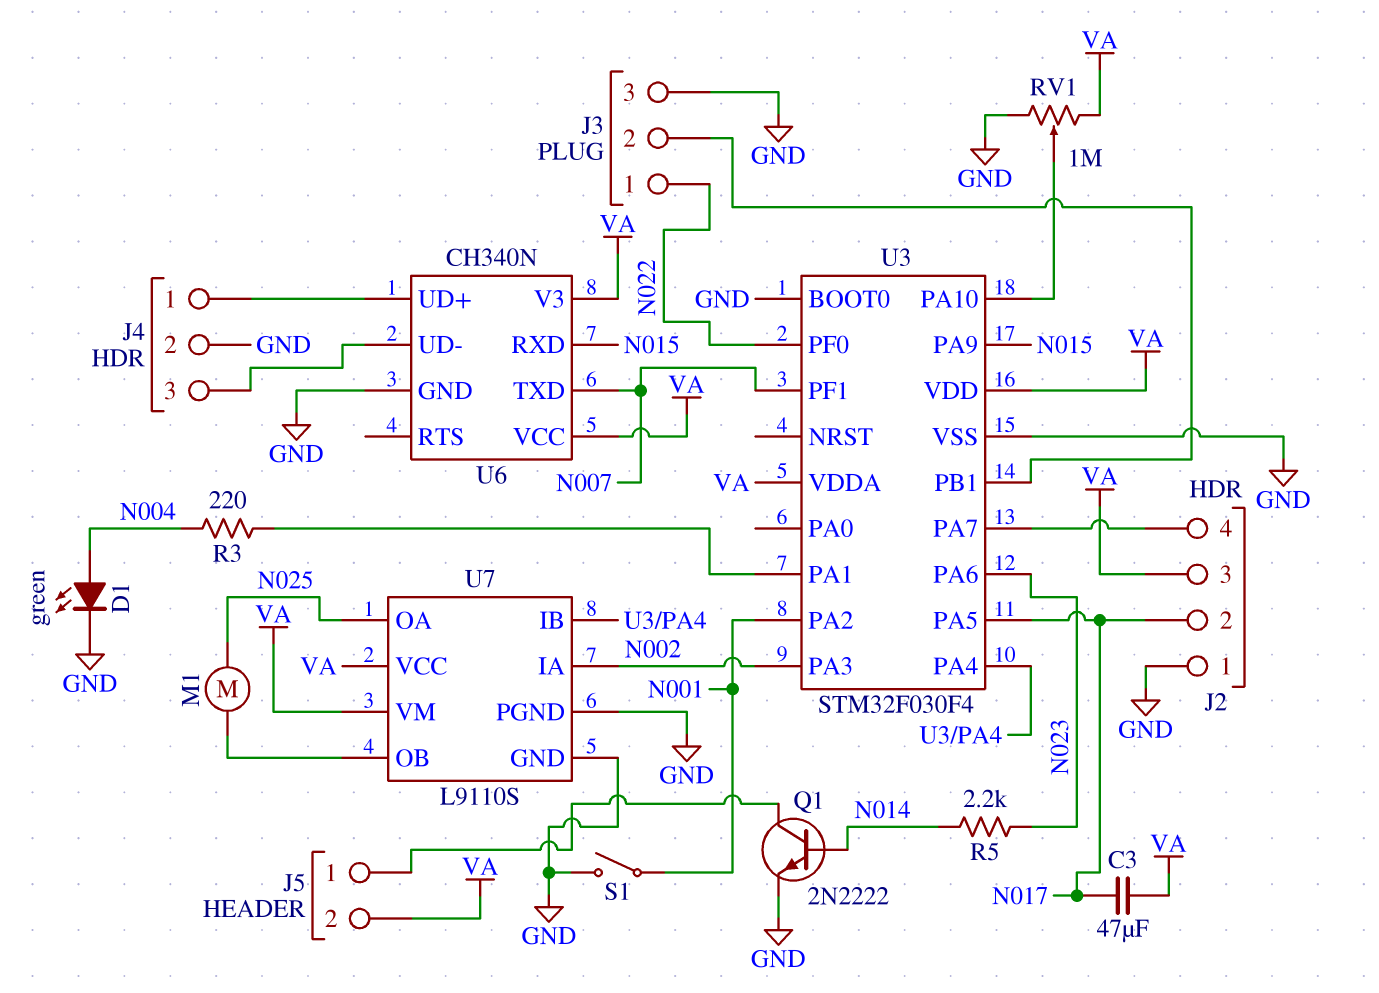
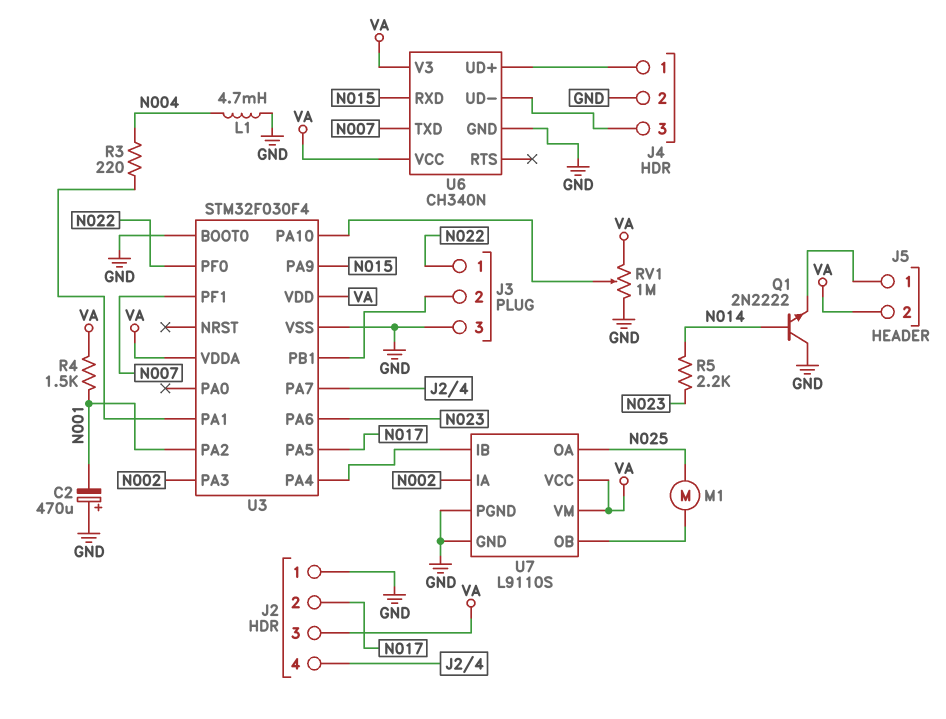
C2: none -> 470uF (plus GND, minus N001)
C3: 47uF (N017, VA) -> none
D1: LED green (A N004, K GND) -> none
L1: none -> 4.7mH (GND, N004)
Q1: NPN 2N2222 (B N014, C J5/1, E GND) -> NPN 2N2222 (B N014, C GND, E J5/1)
R4: none -> 1.5k (N001, VA)
S1: switch (GND, N001) -> none

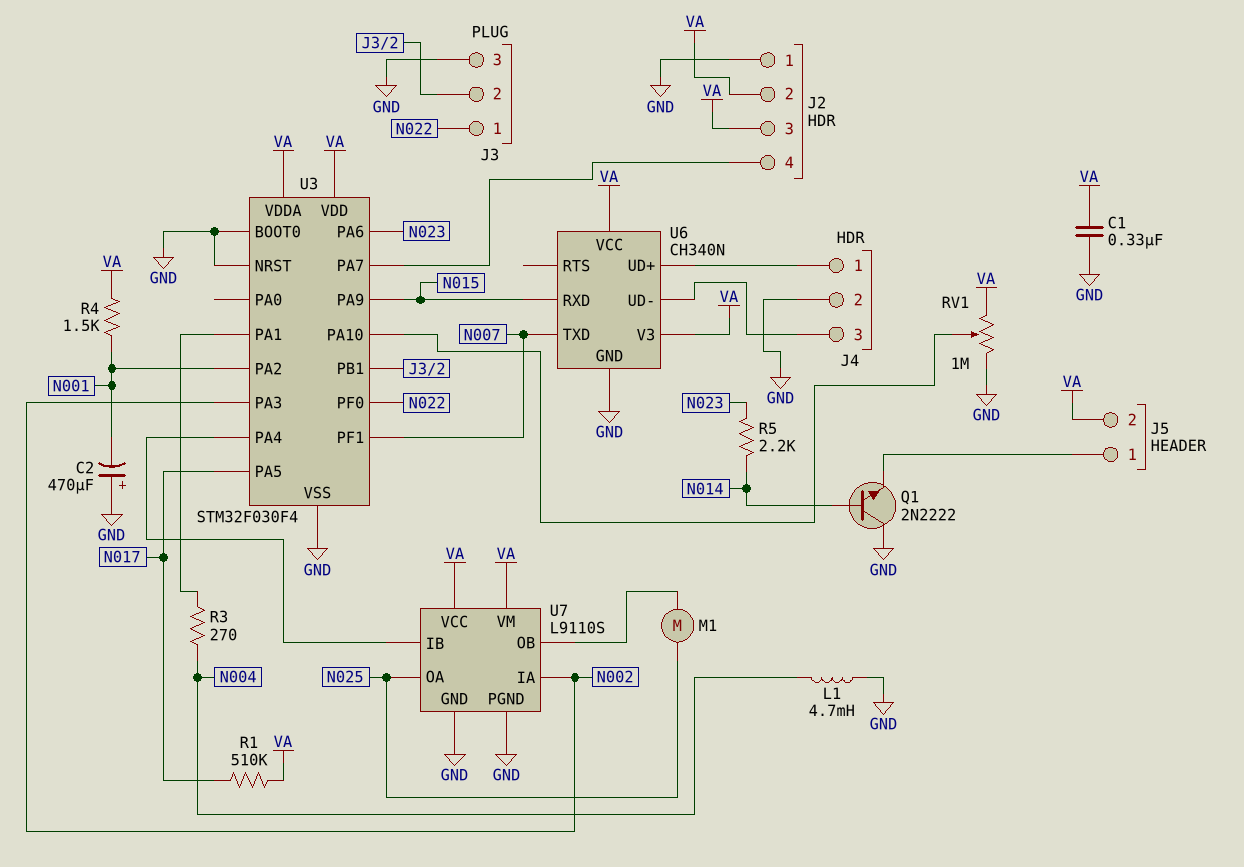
C1: none -> 330nF (GND, VA)
J2 pin 2: N017 -> VA
R1: none -> 510k (N017, VA)
R3: 220 (N004, U3/PA1) -> 270 (N004, U3/PA1)
U3 pin NRST: none -> GND

